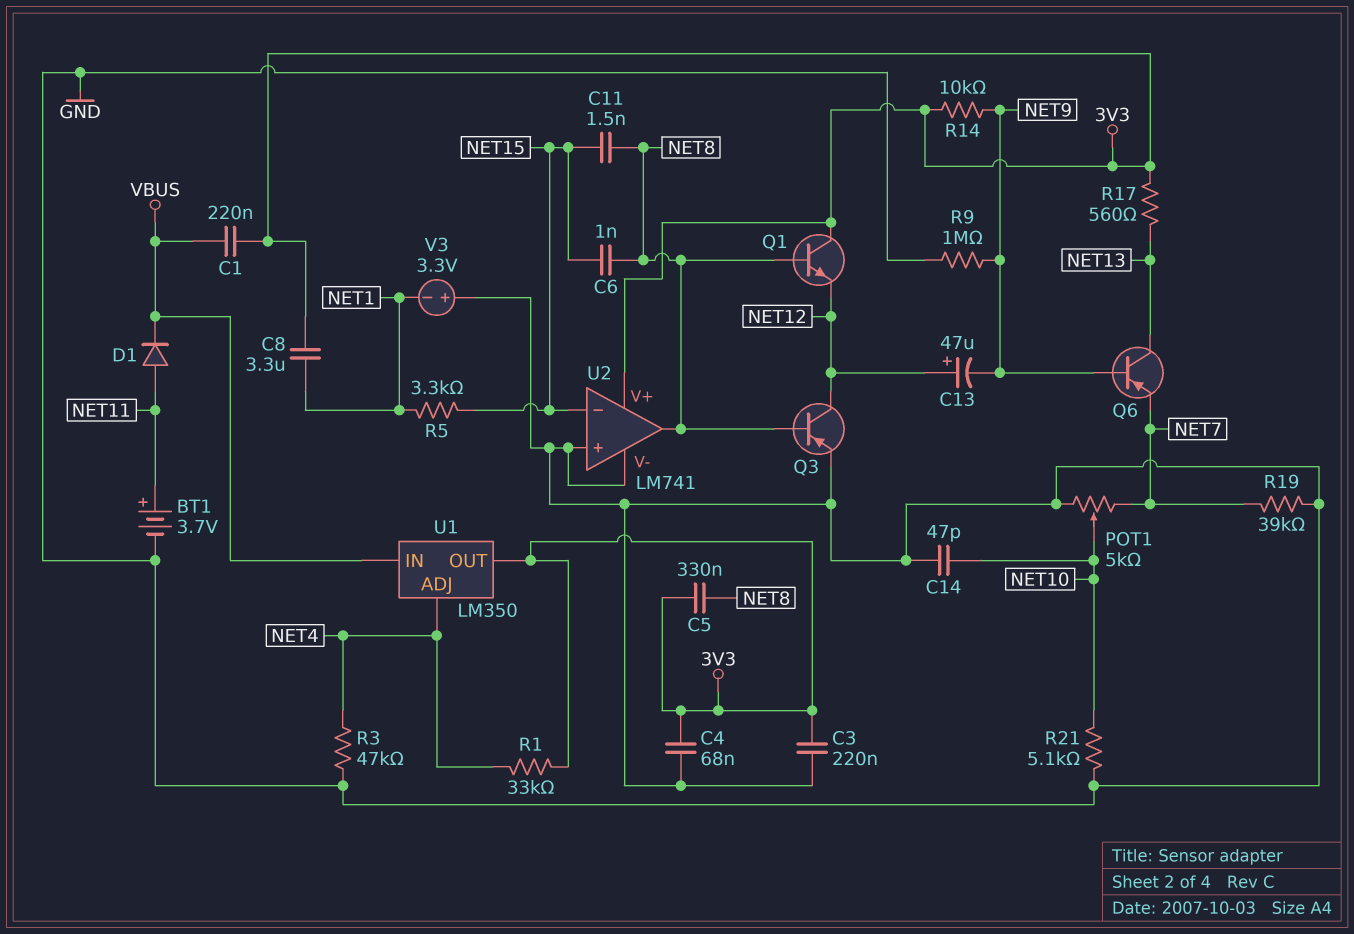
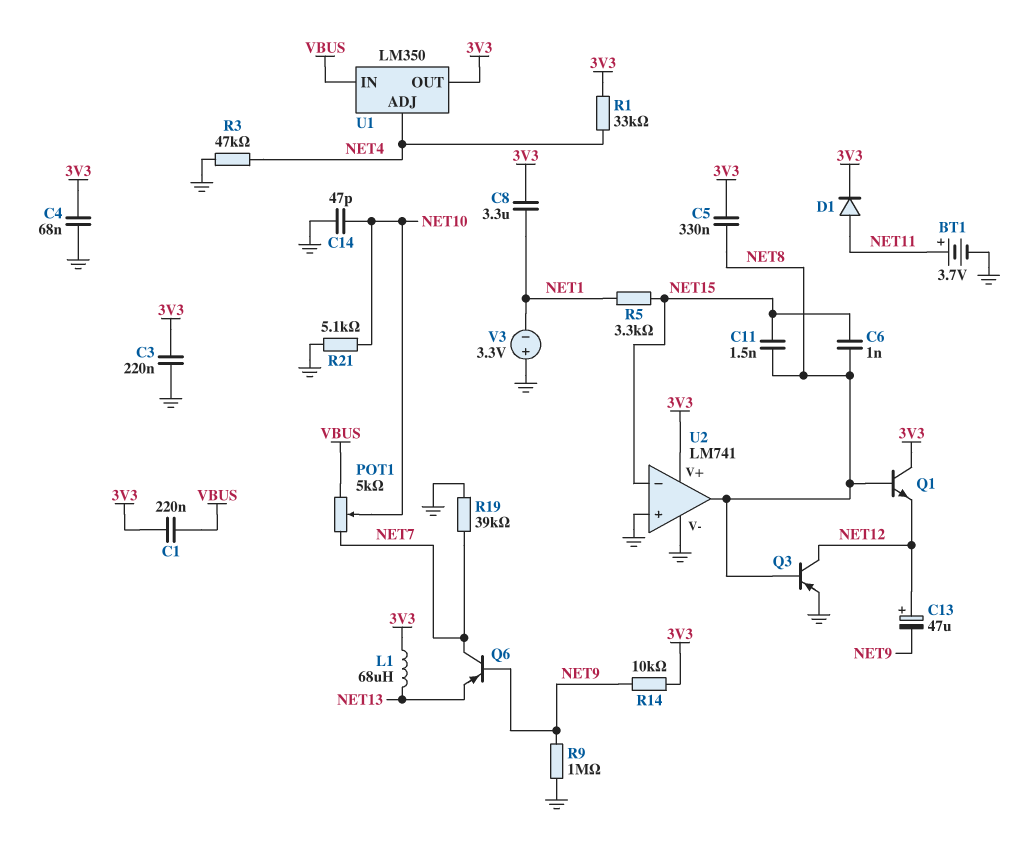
D1: diode (A NET11, K VBUS) -> diode (A NET11, K 3V3)
L1: none -> 68uH (3V3, NET13)
POT1: 5k (GND, NET7, wiper NET10) -> 5k (NET7, VBUS, wiper NET10)
Q6: PNP (B NET9, C NET13, E NET7) -> PNP (B NET9, C NET7, E NET13)
R17: 560 (3V3, NET13) -> none

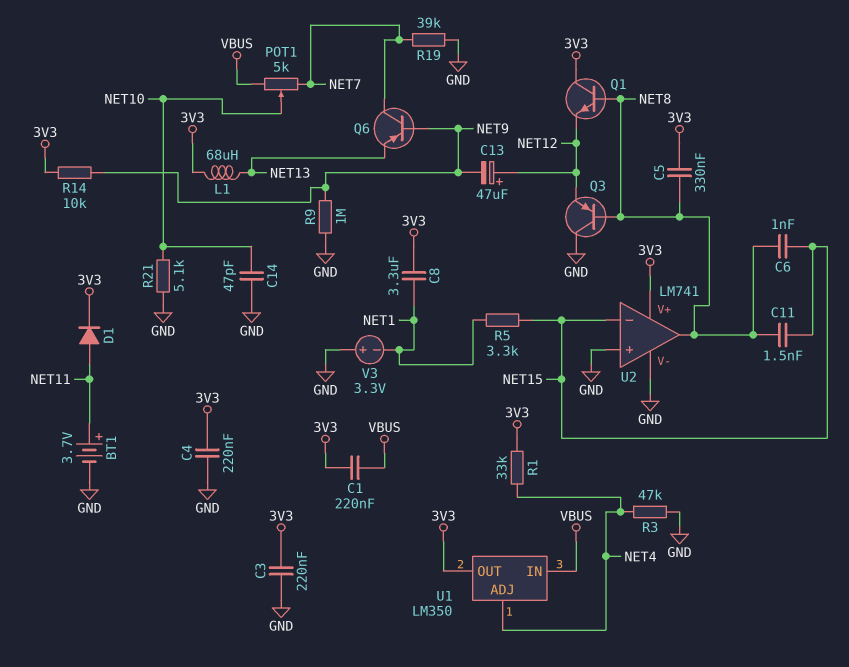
C4: 68nF (3V3, GND) -> 220nF (3V3, GND)
Q3: PNP (B NET8, C NET12, E GND) -> PNP (B NET8, C GND, E NET12)

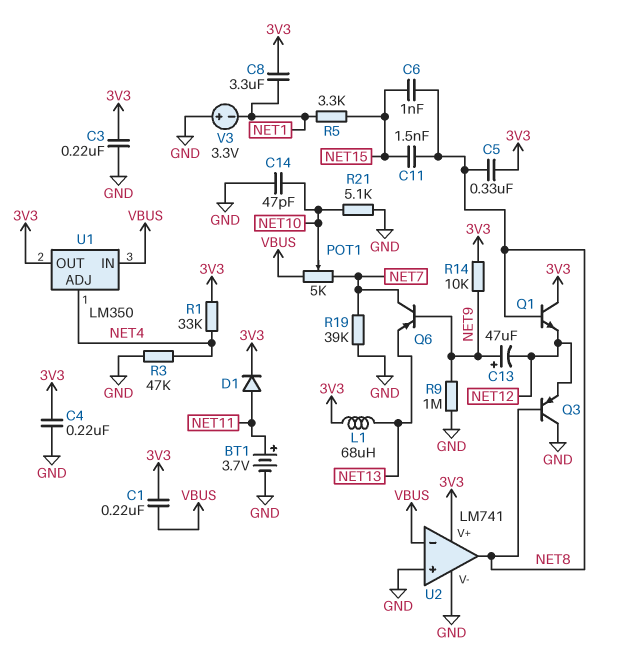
C13: 47uF (plus NET12, minus NET9) -> 47uF (plus NET9, minus NET12)
U2 pin in-: NET15 -> VBUS

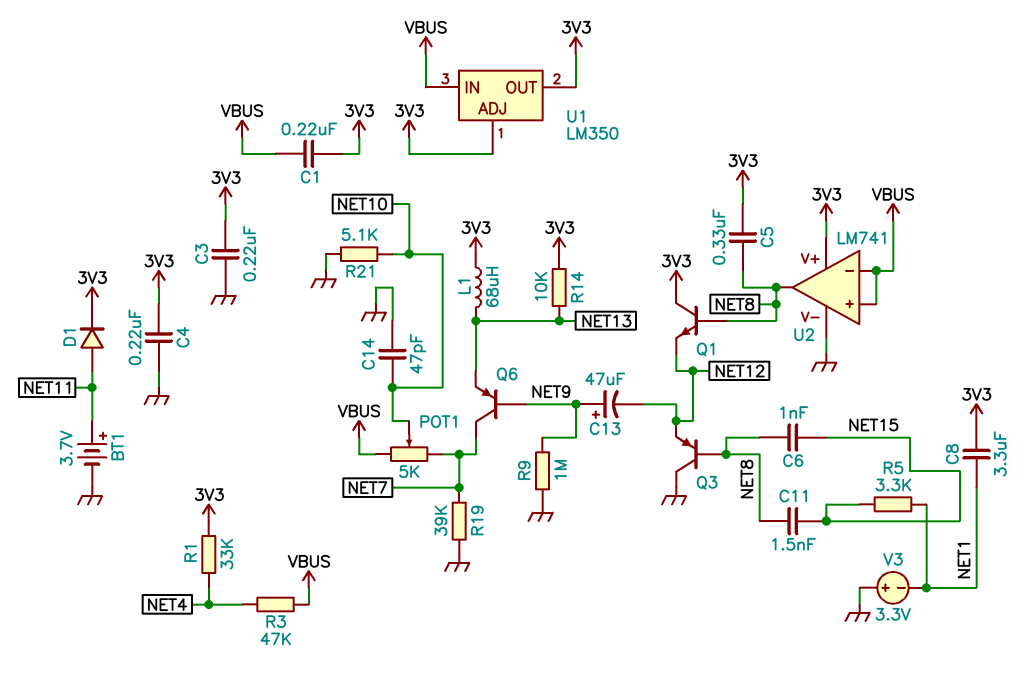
R3: 47k (GND, NET4) -> 47k (NET4, VBUS)
R14: 10k (3V3, NET9) -> 10k (3V3, NET13)
U1 pin ADJ: NET4 -> 3V3
U2 pin in+: GND -> VBUS

